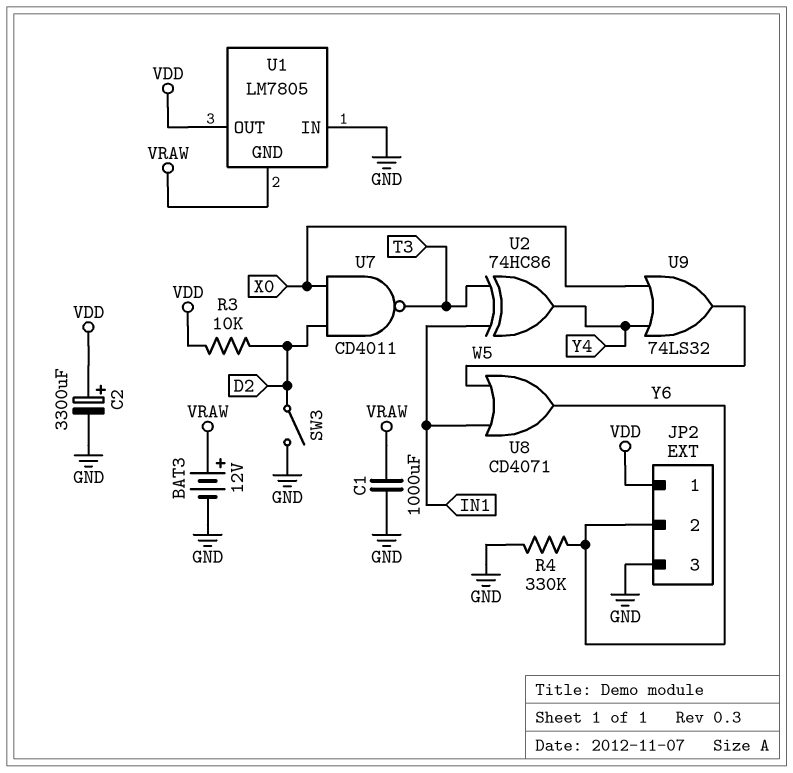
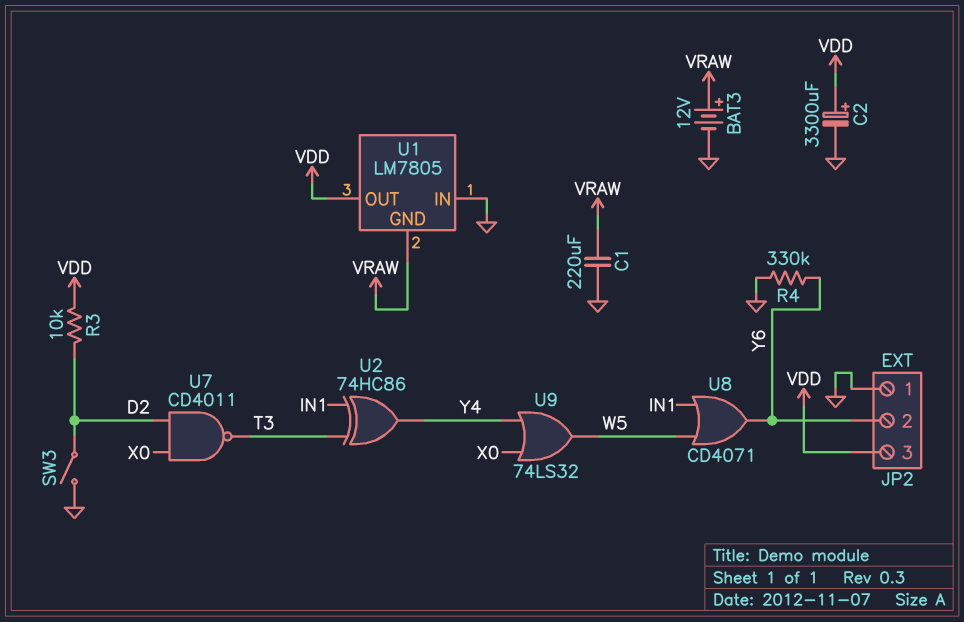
C1: 1000uF (GND, VRAW) -> 220uF (GND, VRAW)
JP2 pin 1: VDD -> GND
JP2 pin 3: GND -> VDD

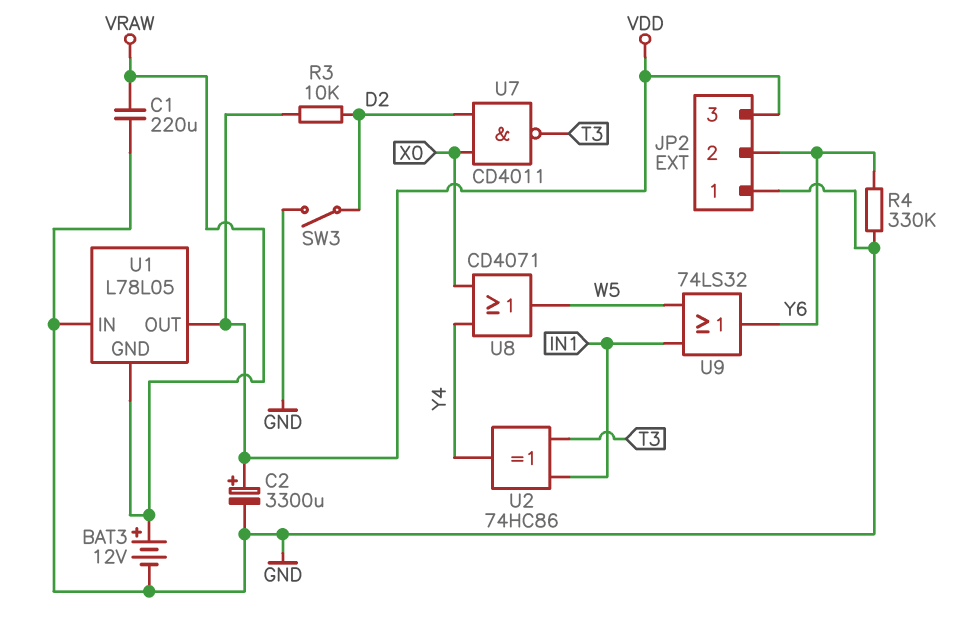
U1: LM7805 -> L78L05
U8: OR CD4071 (in IN1, in W5, out Y6) -> OR CD4071 (in X0, in Y4, out W5)
U9: OR 74LS32 (in X0, in Y4, out W5) -> OR 74LS32 (in IN1, in W5, out Y6)

